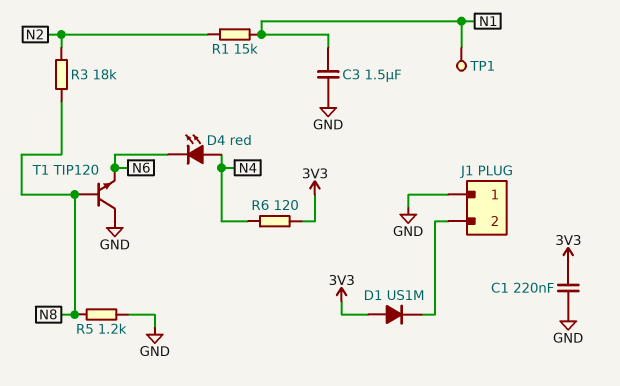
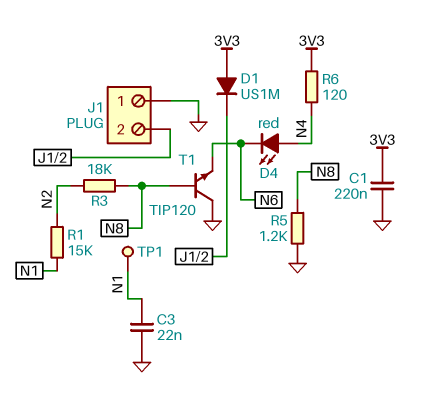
C3: 1.5uF (GND, N1) -> 22nF (GND, N1)

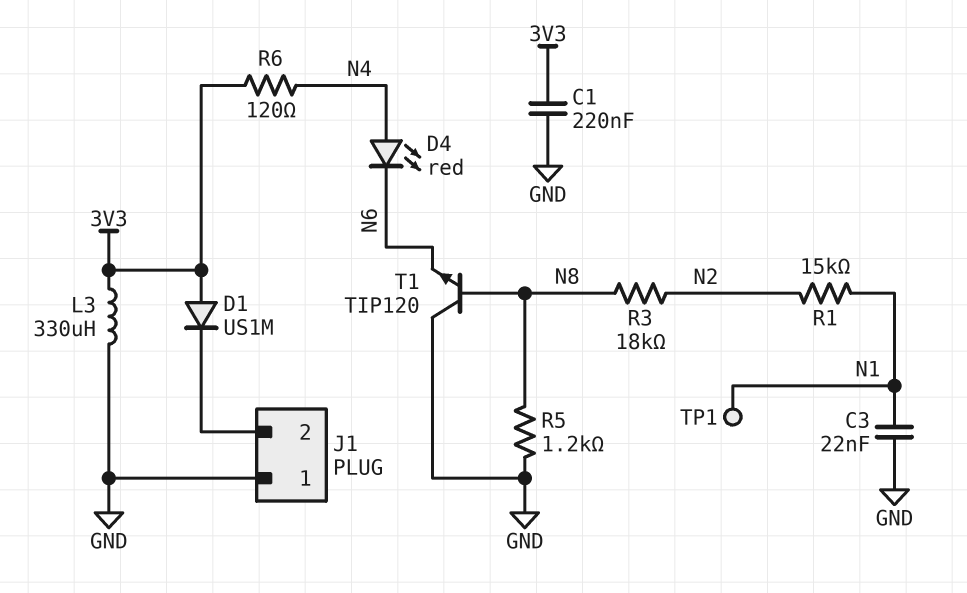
L3: none -> 330uH (3V3, GND)

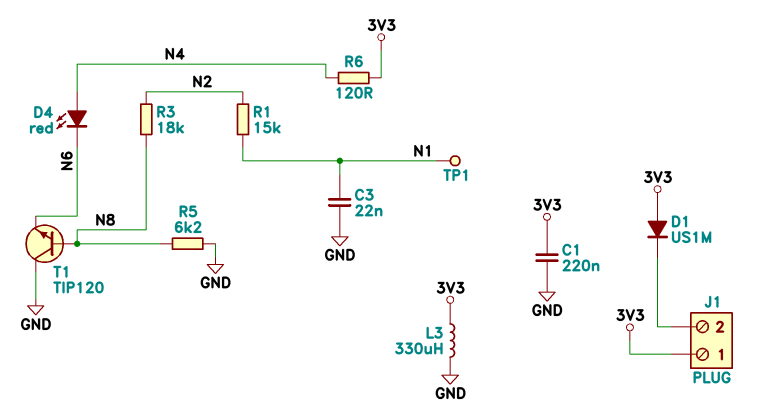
J1 pin 1: GND -> 3V3
R5: 1.2k (GND, N8) -> 6.2k (GND, N8)

